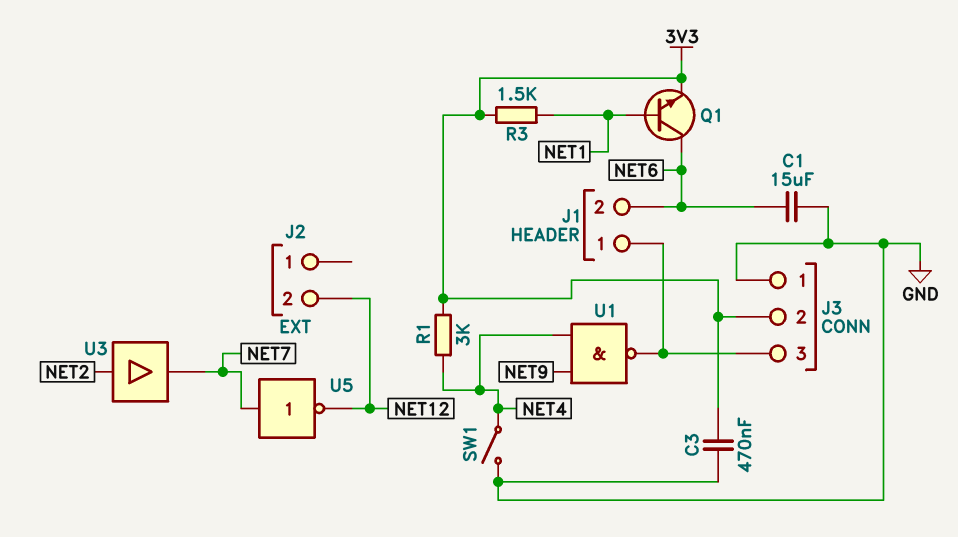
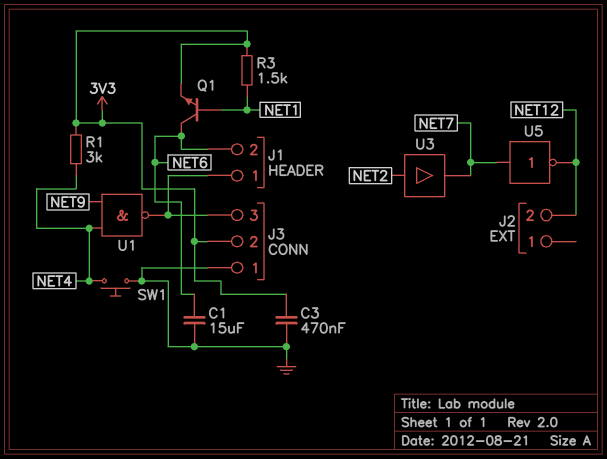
SW1: switch (GND, NET4) -> button (GND, NET4)

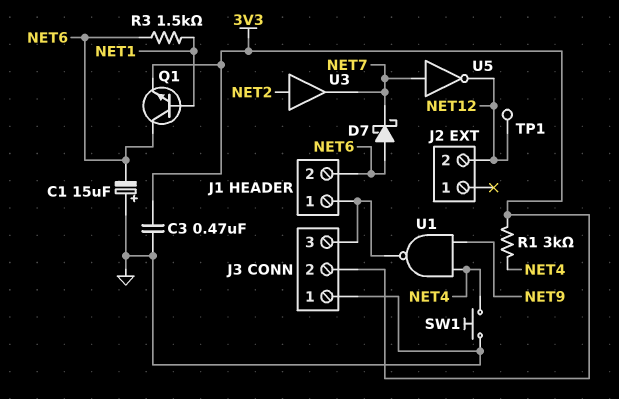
C1: 15uF (GND, NET6) -> 15uF (plus GND, minus NET6)
D7: none -> schottky (A NET6, K NET7)
R3: 1.5k (3V3, NET1) -> 1.5k (NET1, NET6)
TP1: none -> test point (NET12)

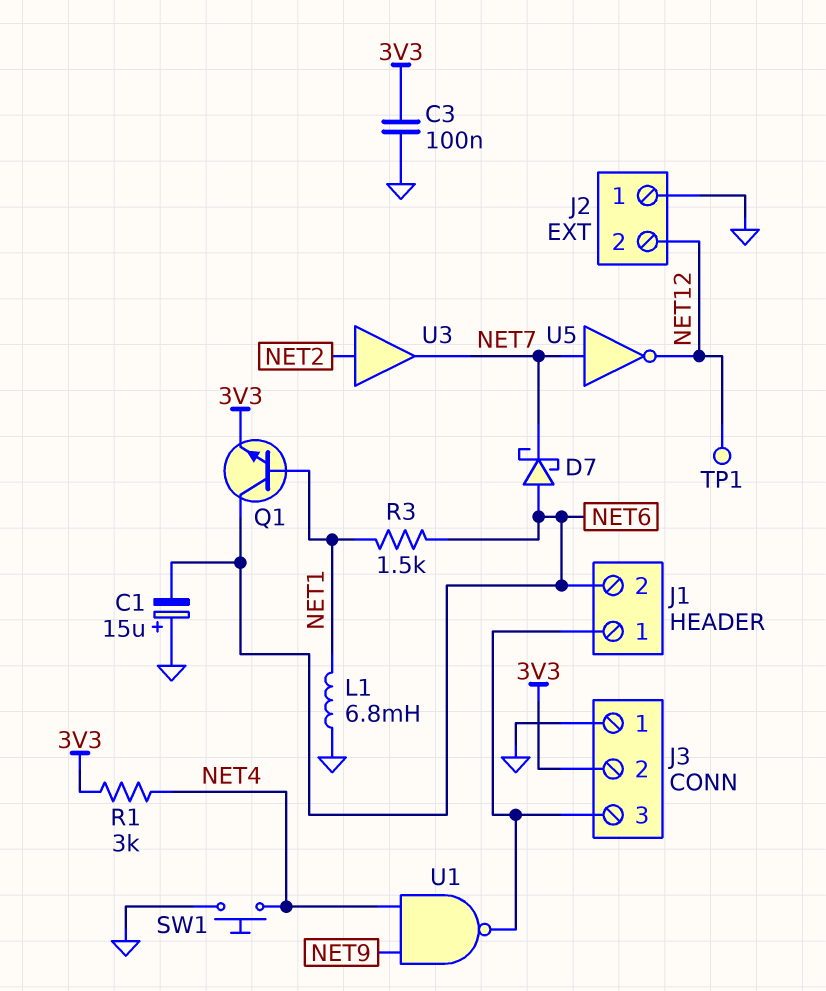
C3: 470nF (3V3, GND) -> 100nF (3V3, GND)
J2 pin 1: none -> GND
L1: none -> 6.8mH (GND, NET1)

